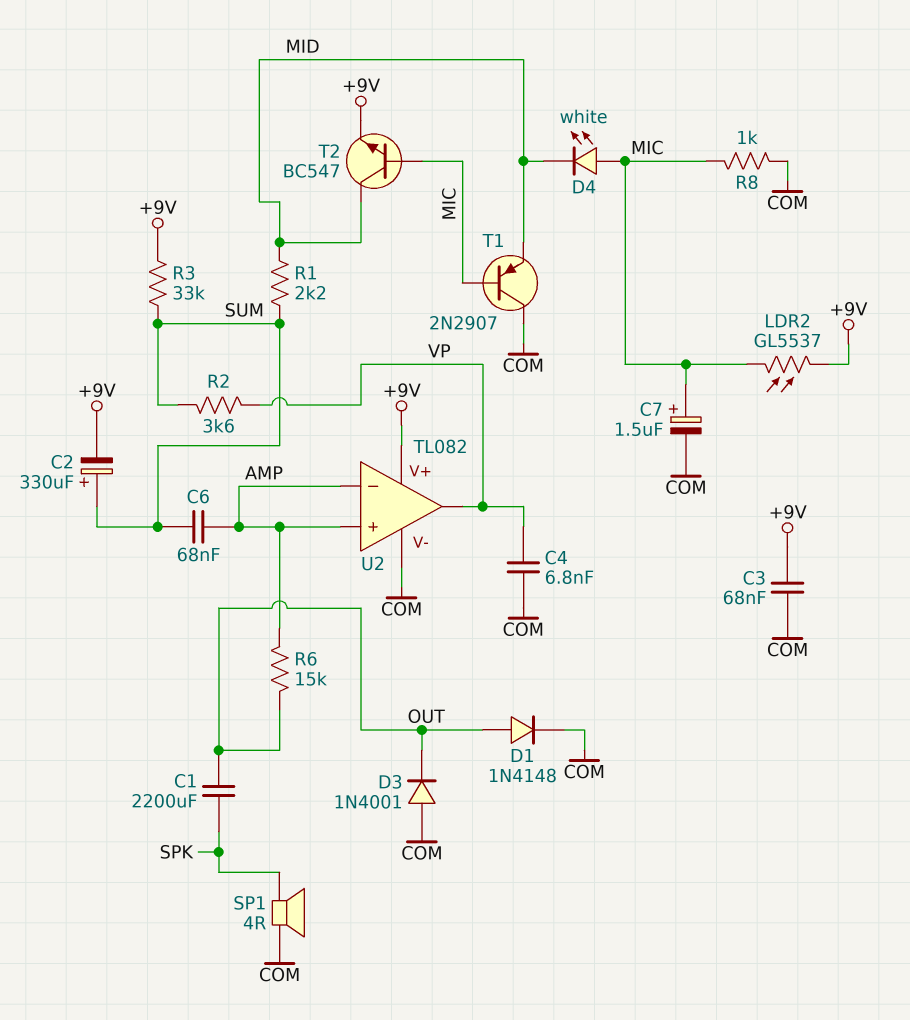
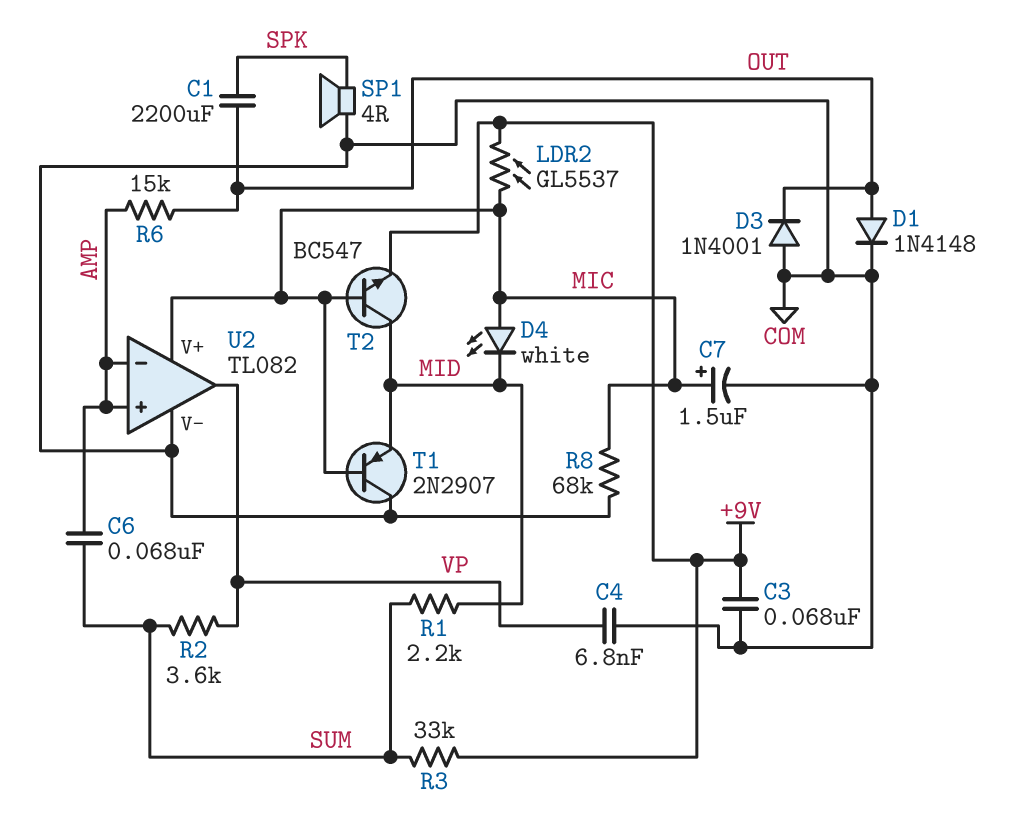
C2: 330uF (plus SUM, minus +9V) -> none
R8: 1k (COM, MIC) -> 68k (COM, MIC)
U2 pin V+: +9V -> MIC

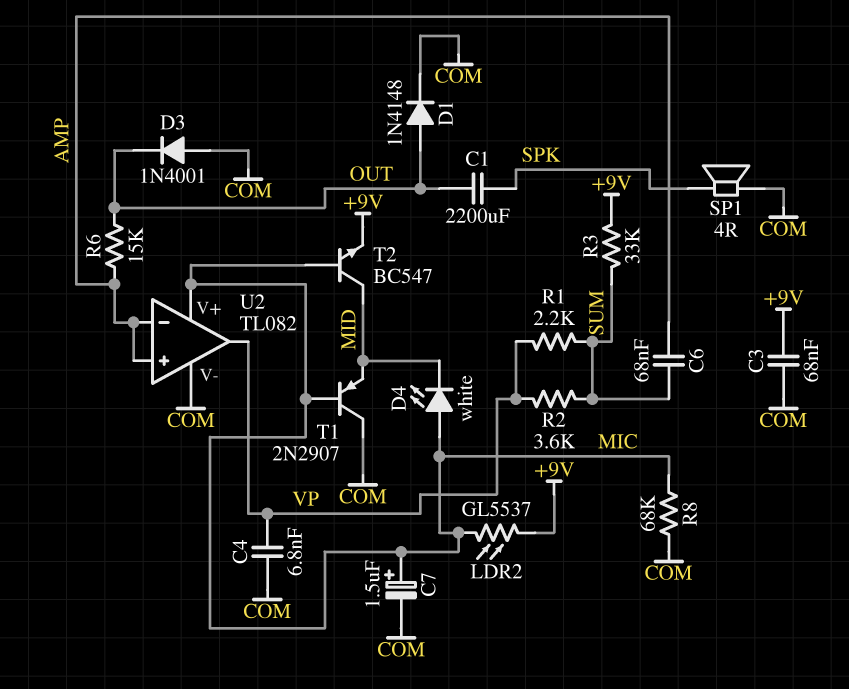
R1: 2.2k (MID, SUM) -> 2.2k (SUM, VP)

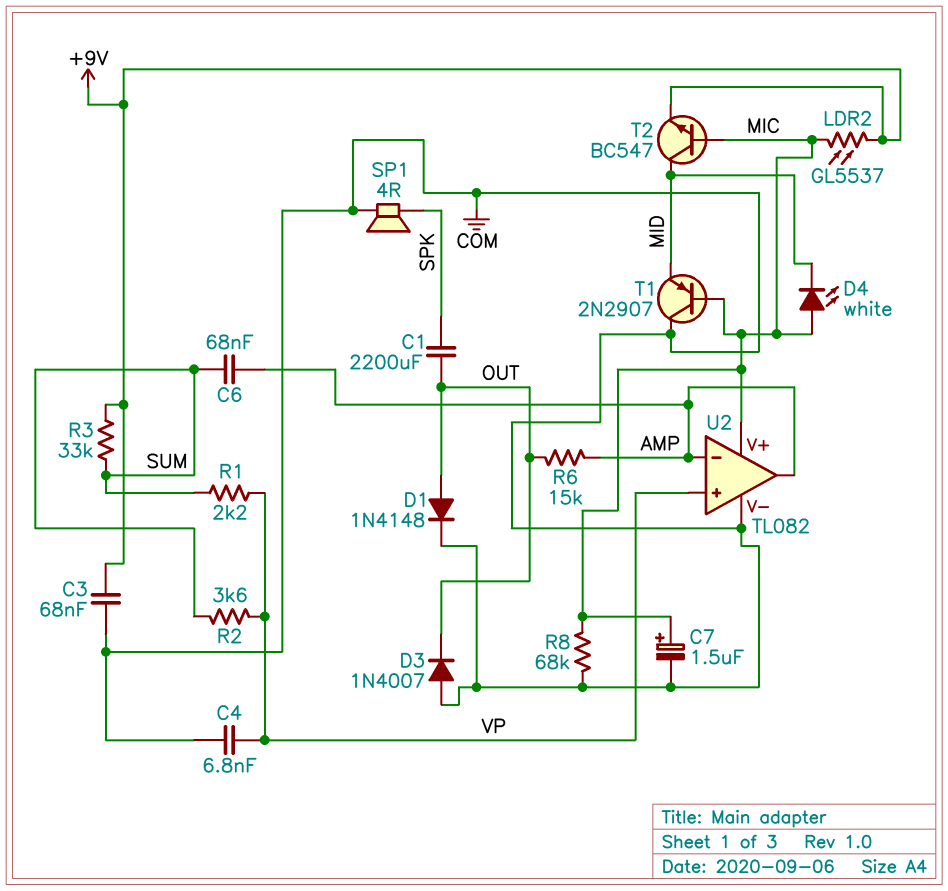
D3: diode 1N4001 (A COM, K OUT) -> diode 1N4007 (A COM, K OUT)
U2 pin in+: AMP -> VP
U2 pin out: VP -> AMP

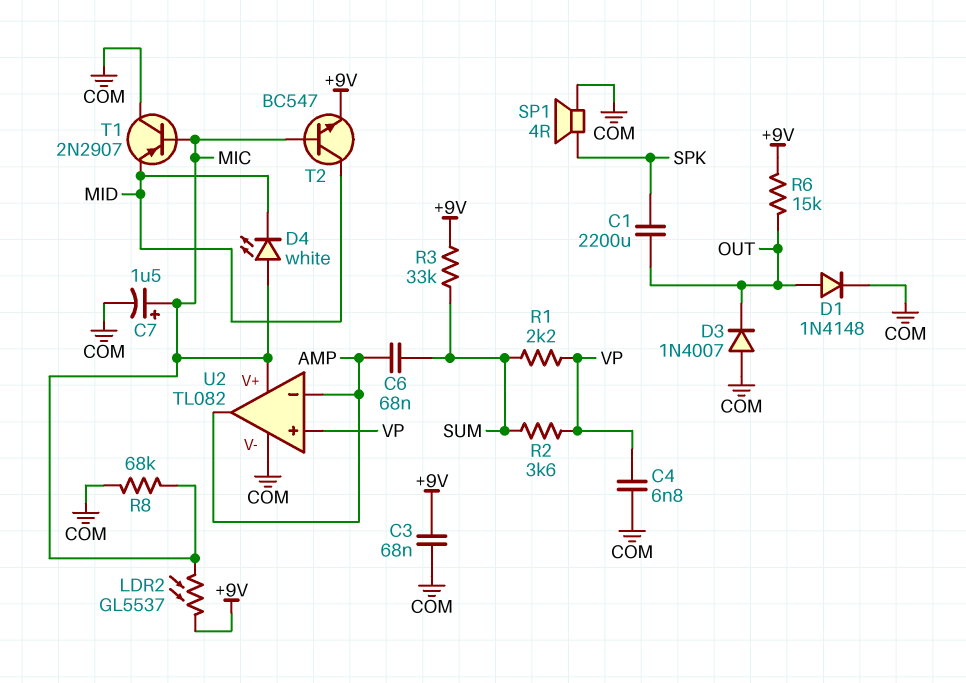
R6: 15k (AMP, OUT) -> 15k (+9V, OUT)

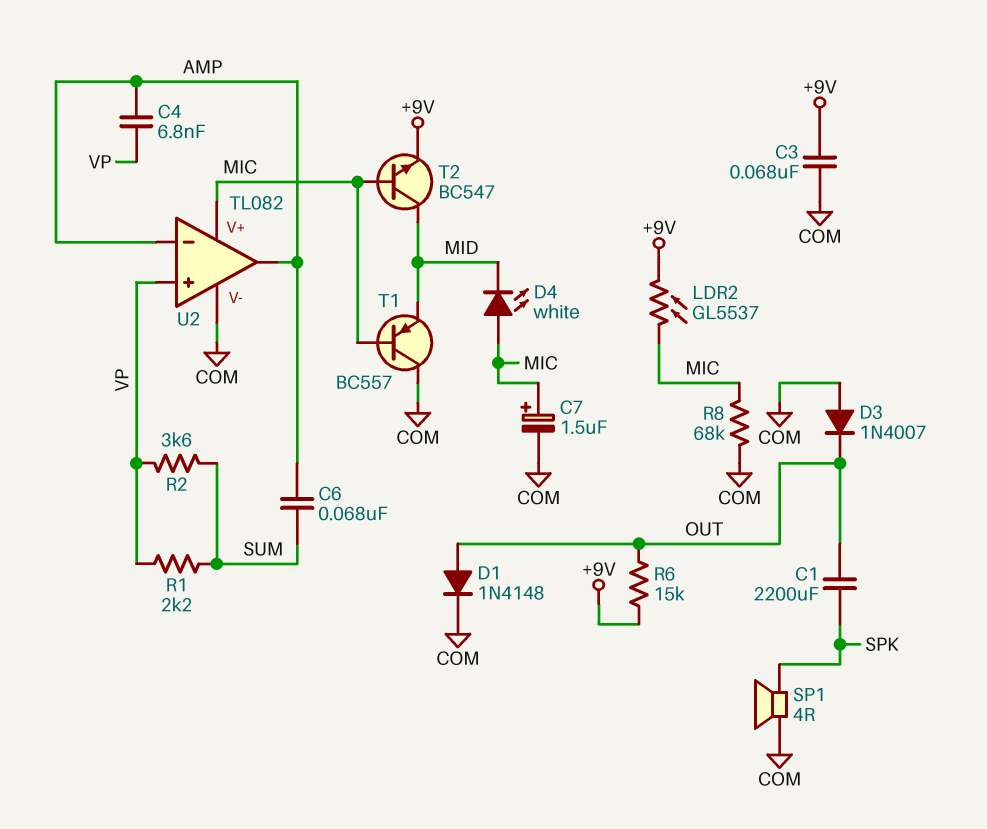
C4: 6.8nF (COM, VP) -> 6.8nF (AMP, VP)
R3: 33k (+9V, SUM) -> none
T1: PNP 2N2907 (B MIC, C COM, E MID) -> PNP BC557 (B MIC, C COM, E MID)

